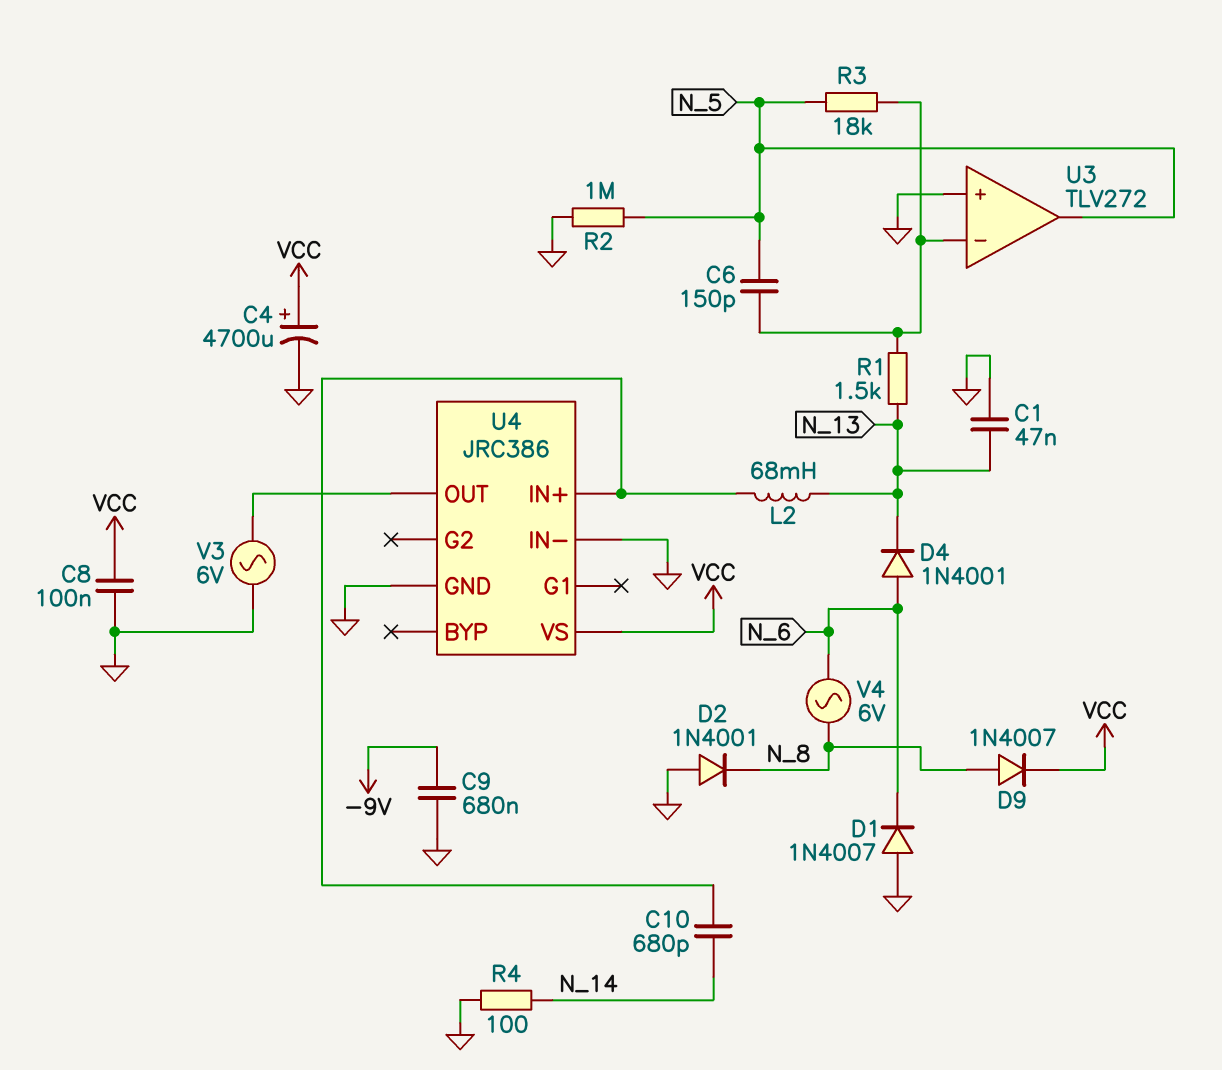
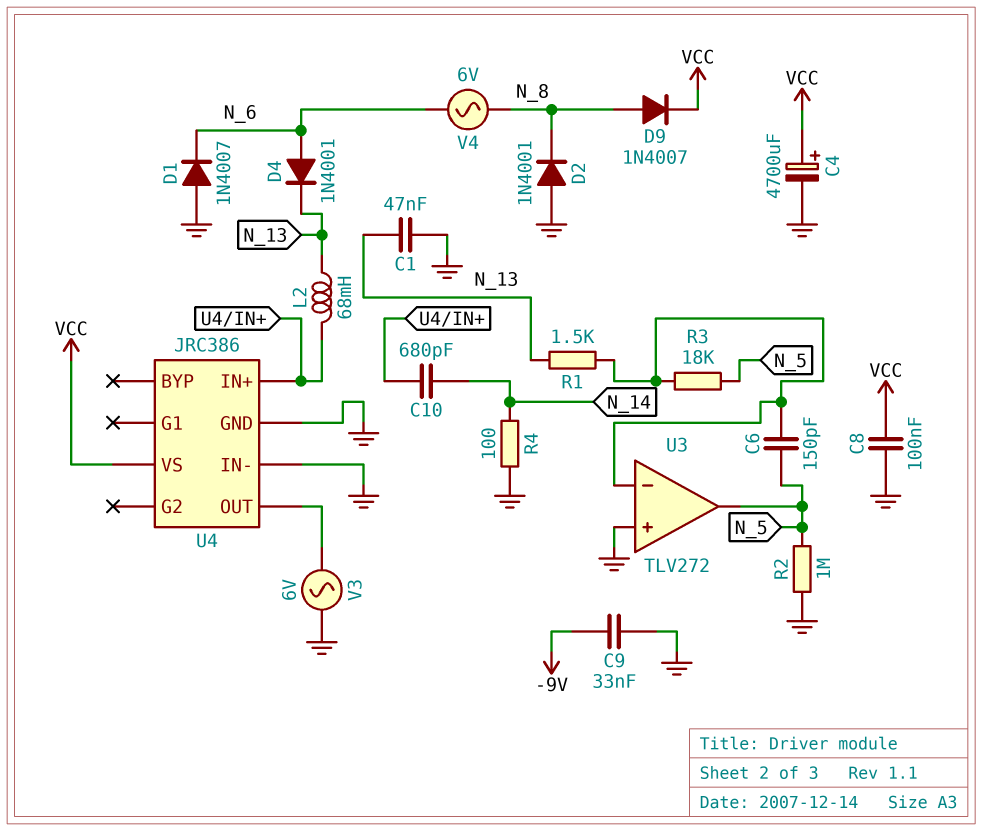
C9: 680nF (-9V, GND) -> 33nF (-9V, GND)

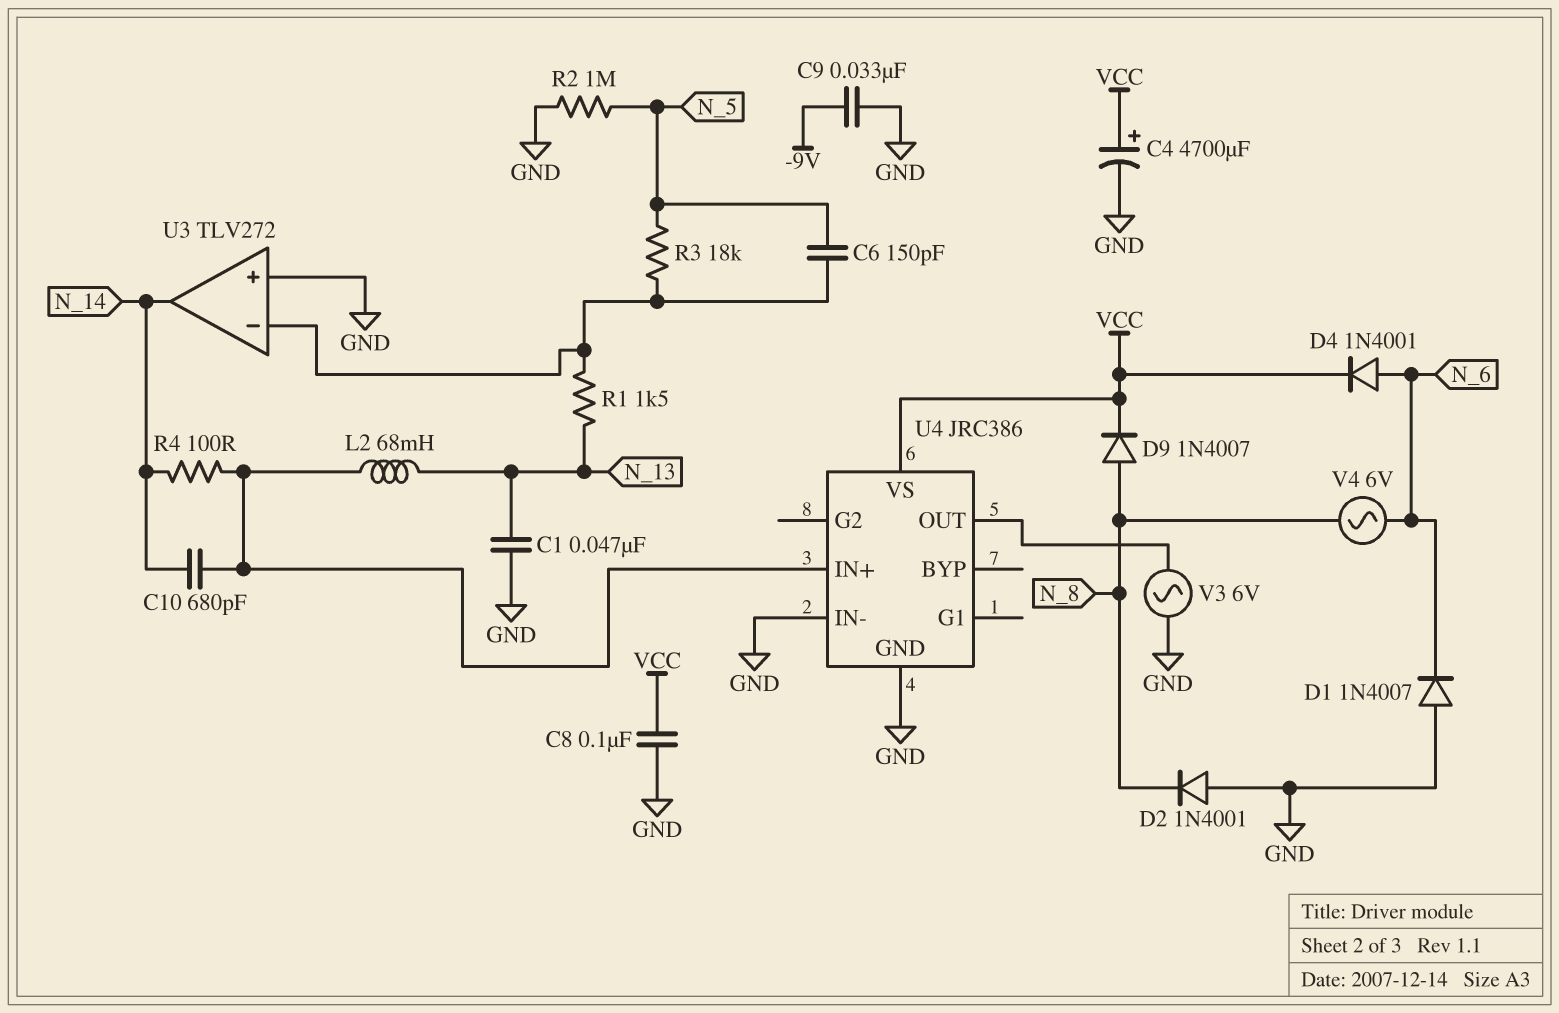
D4: diode 1N4001 (A N_6, K N_13) -> diode 1N4001 (A N_6, K VCC)
R4: 100 (GND, N_14) -> 100 (N_14, U4/IN+)
U3 pin out: N_5 -> N_14

